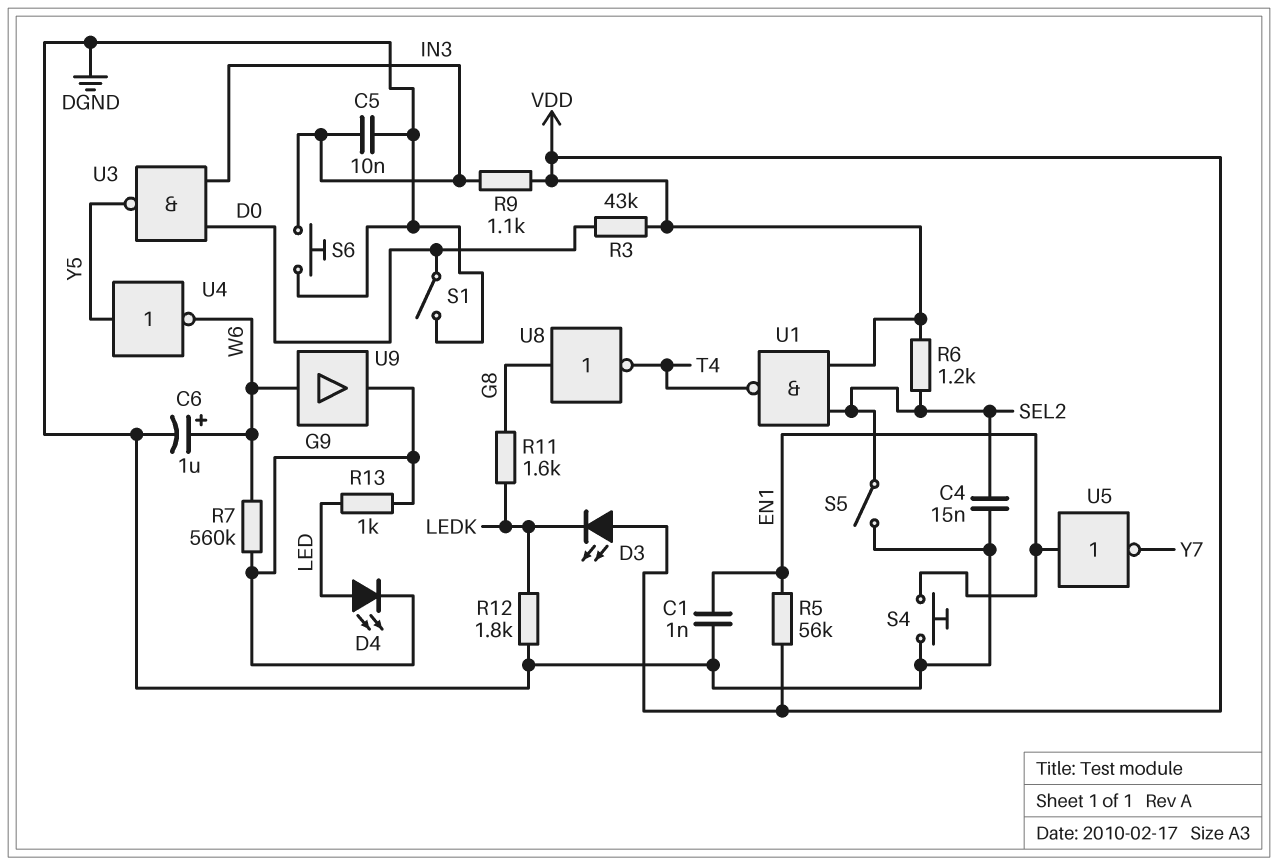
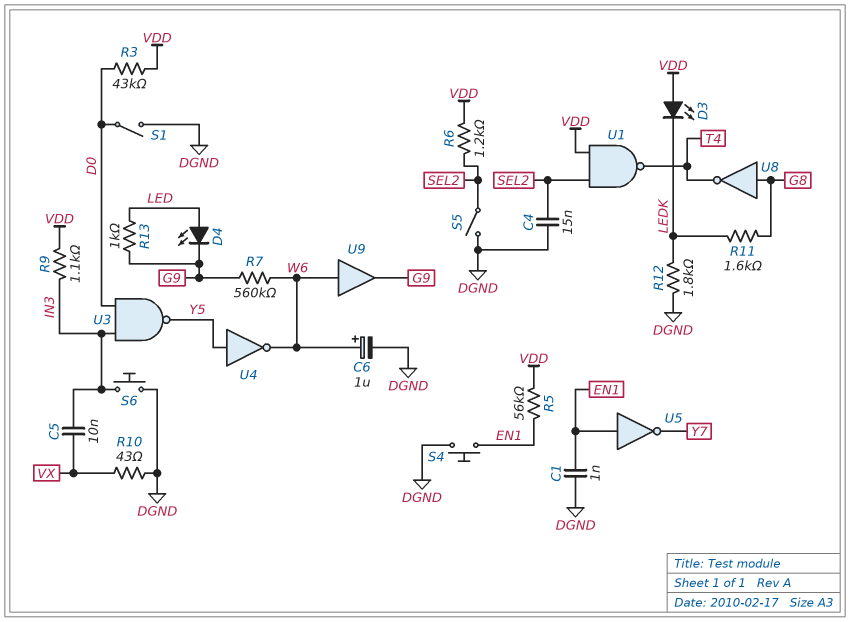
C5: 10nF (DGND, IN3) -> 10nF (IN3, VX)
R10: none -> 43 (DGND, VX)

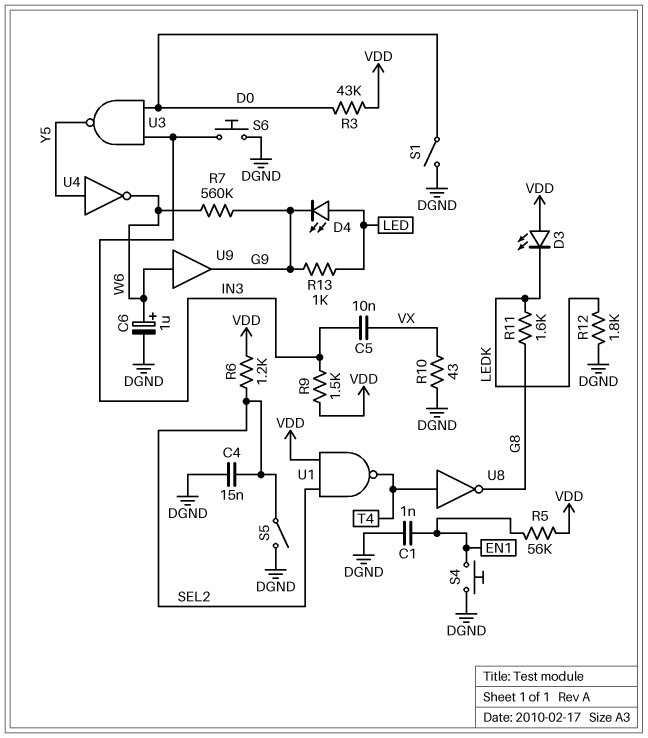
R9: 1.1k (IN3, VDD) -> 1.5k (IN3, VDD)
U5: NOT (in EN1, out Y7) -> none
U8: NOT (in G8, out T4) -> NOT (in T4, out G8)

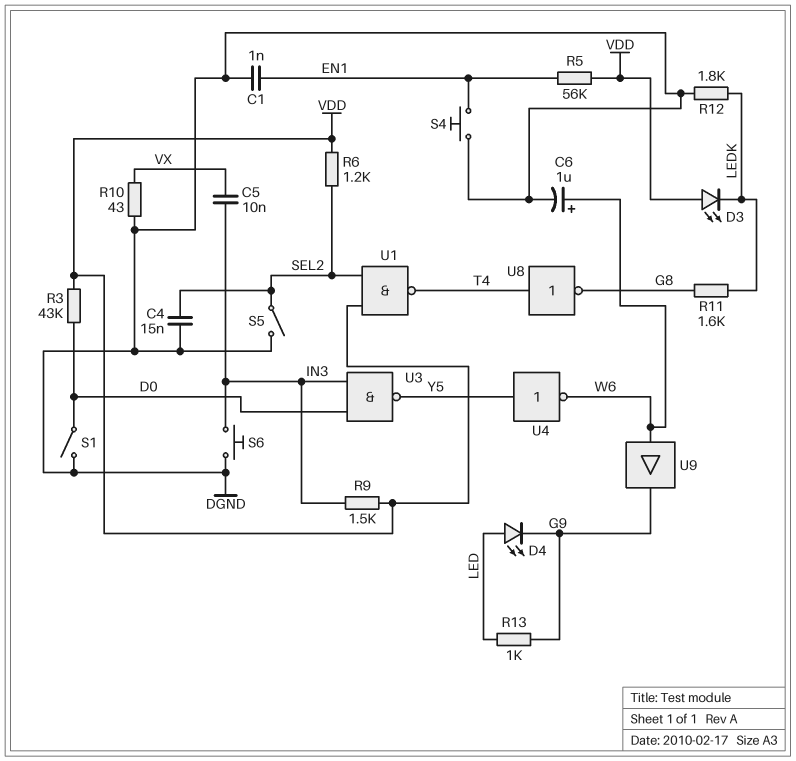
R7: 560k (G9, W6) -> none

